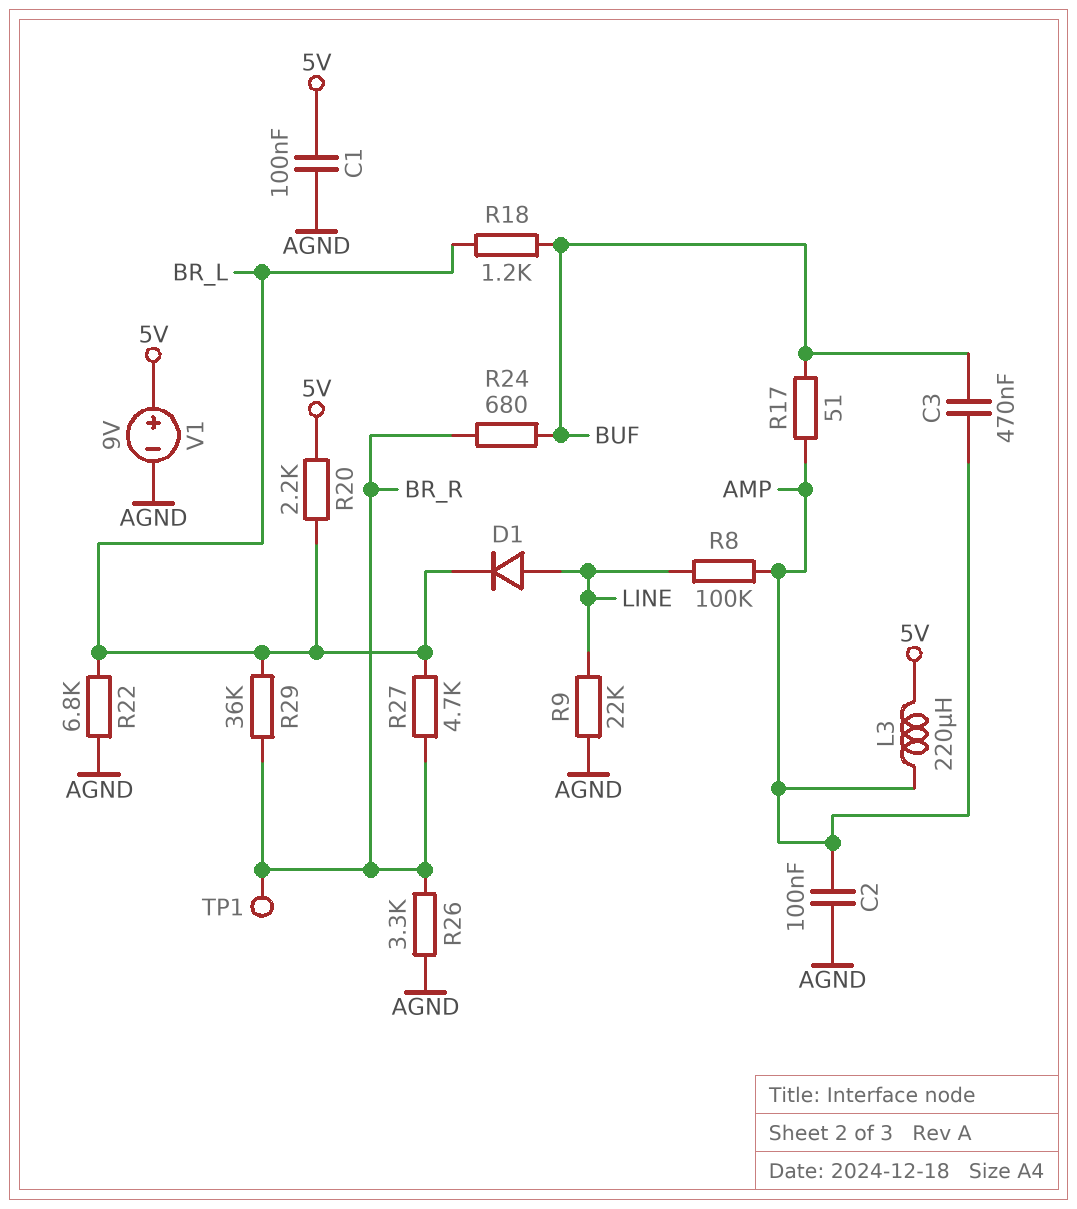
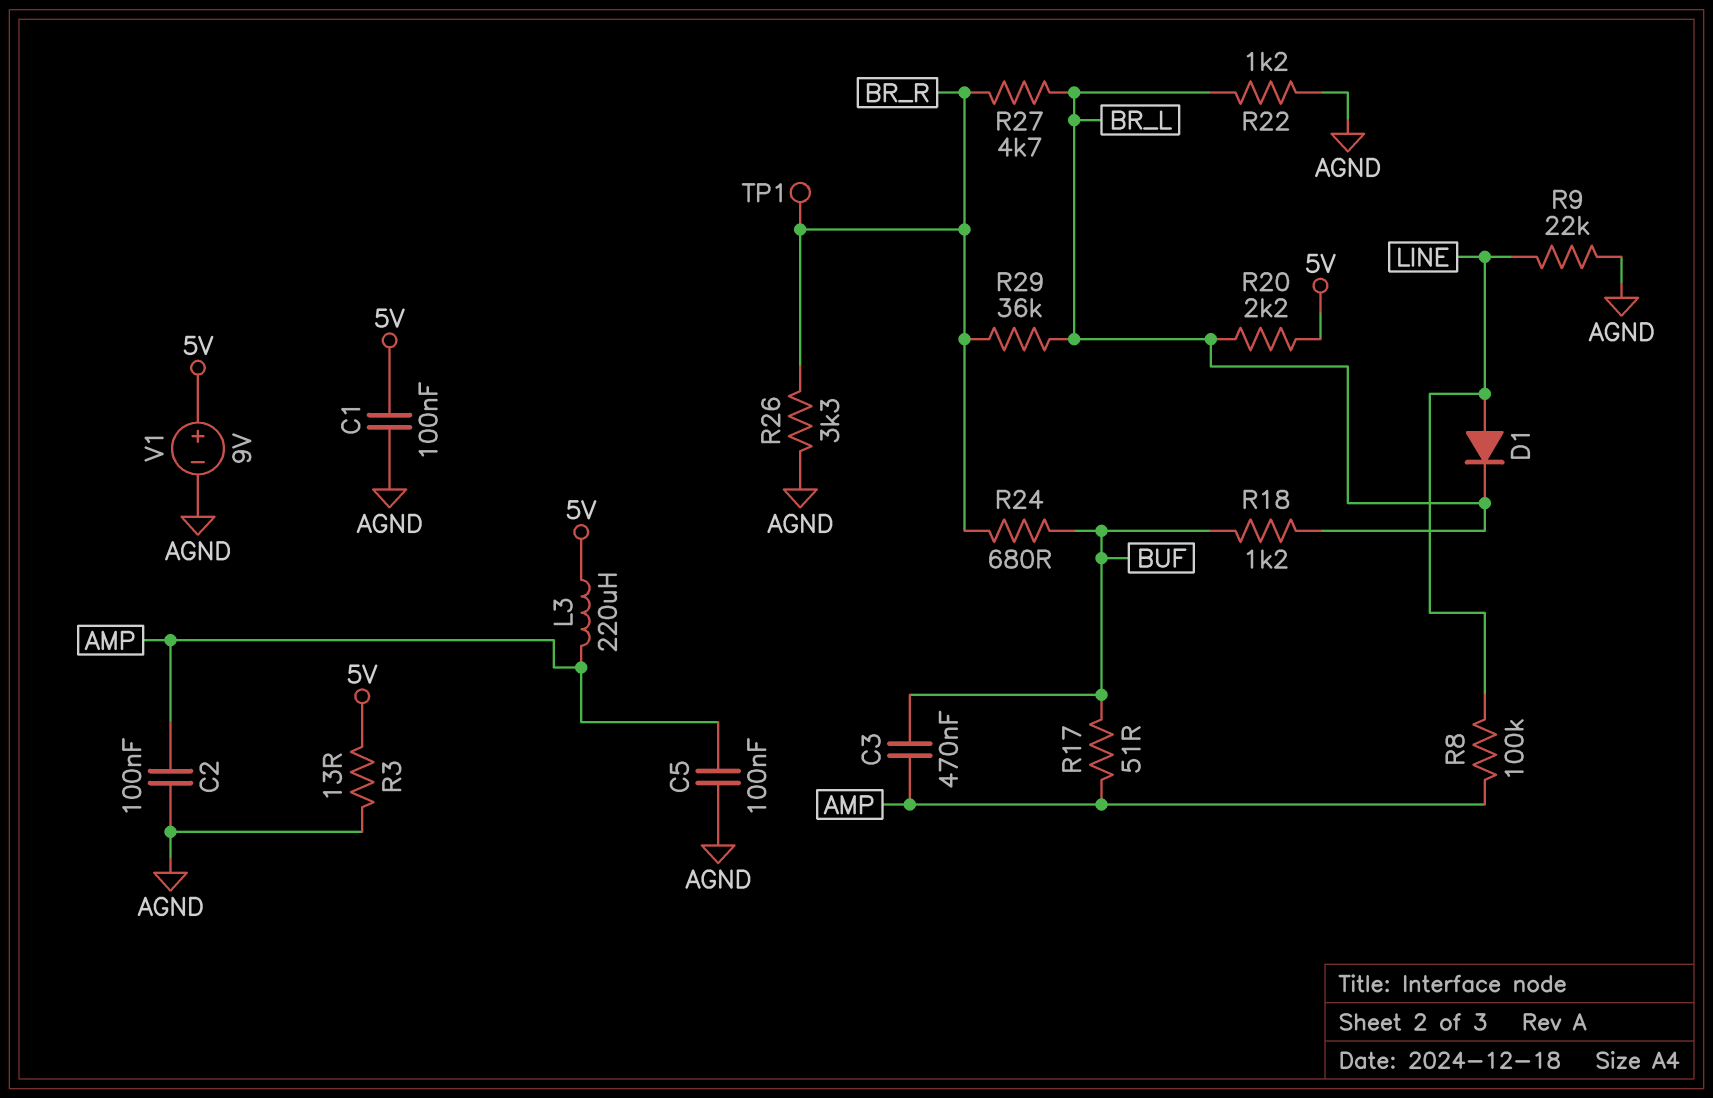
C5: none -> 100nF (AGND, AMP)
R3: none -> 13 (5V, AGND)
R22: 6.8k (AGND, BR_L) -> 1.2k (AGND, BR_L)

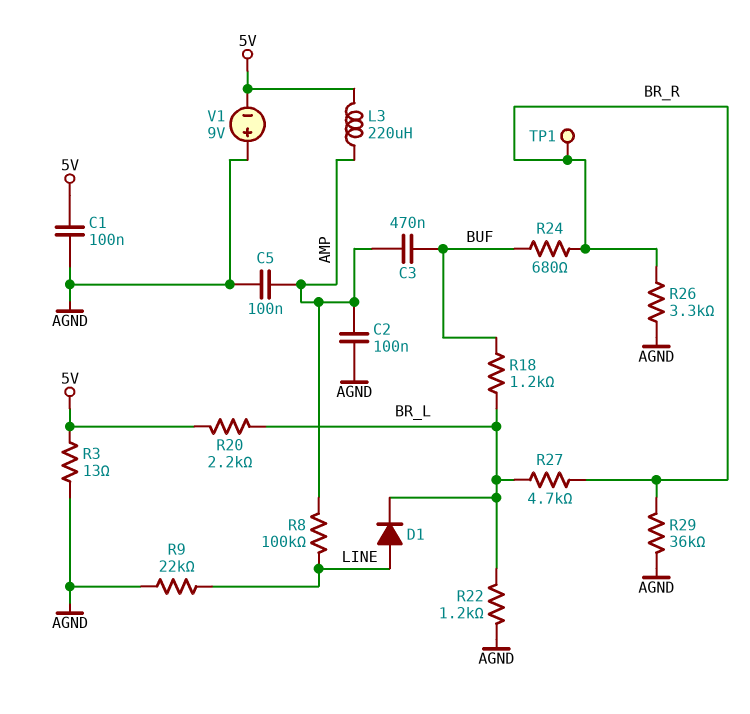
R17: 51 (AMP, BUF) -> none
R29: 36k (BR_L, BR_R) -> 36k (AGND, BR_R)
V1: 9V (plus 5V, minus AGND) -> 9V (plus AGND, minus 5V)

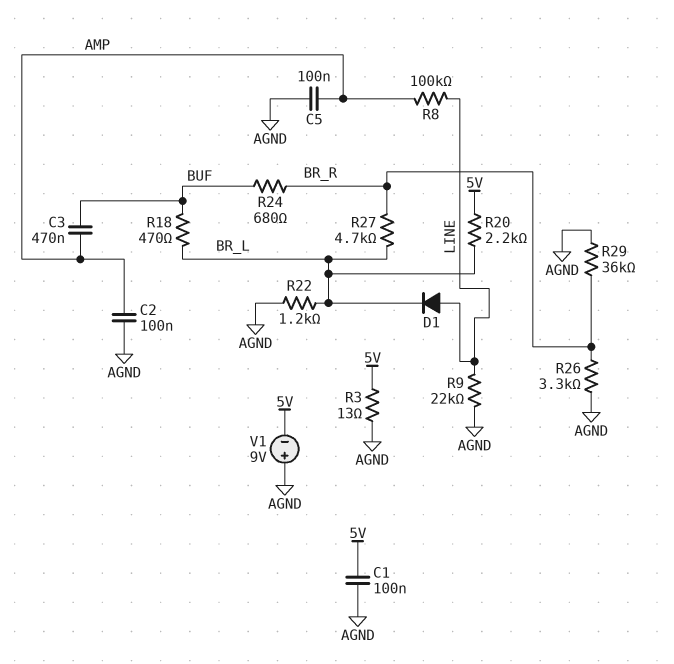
L3: 220uH (5V, AMP) -> none
R18: 1.2k (BR_L, BUF) -> 470 (BR_L, BUF)
TP1: test point (BR_R) -> none

